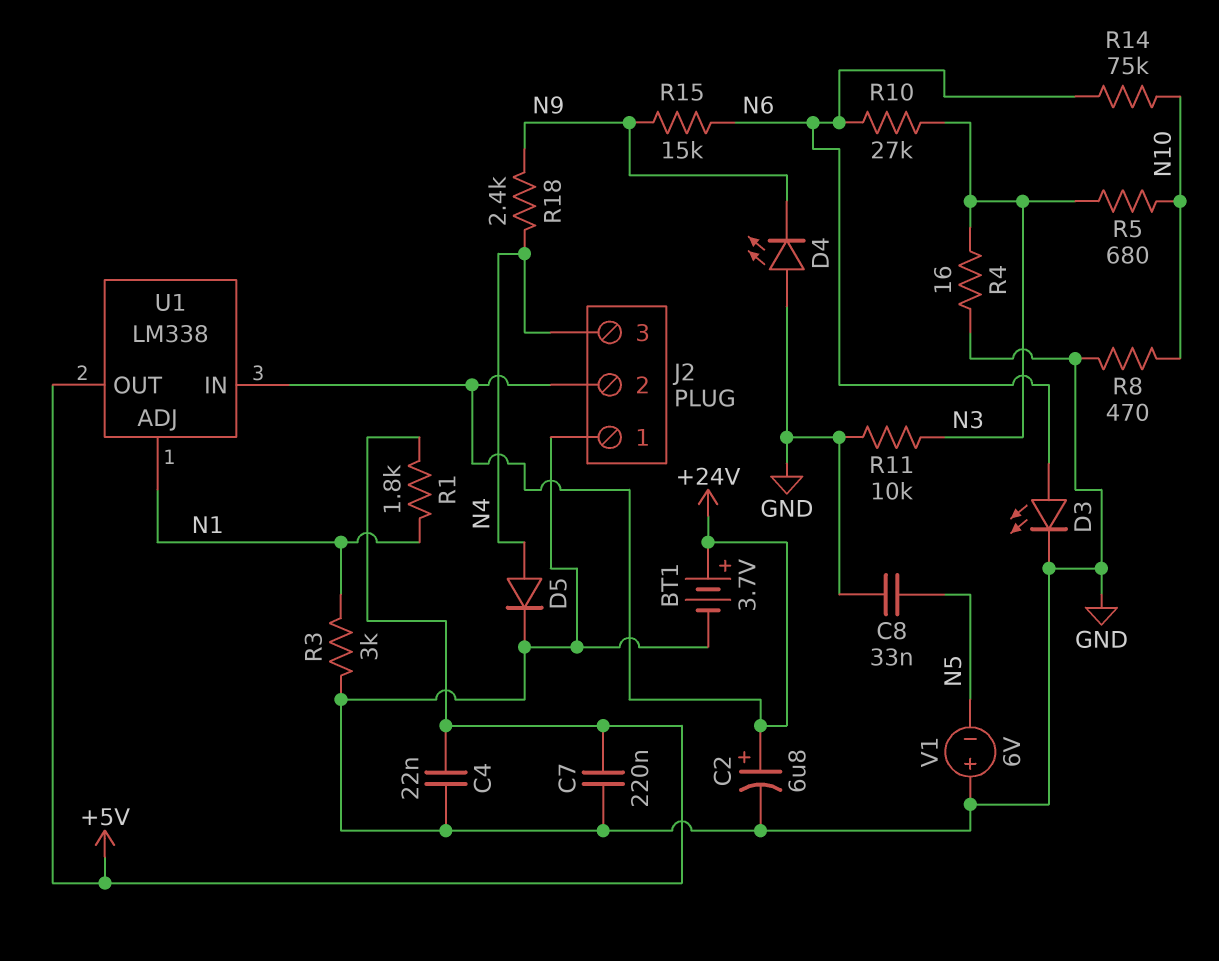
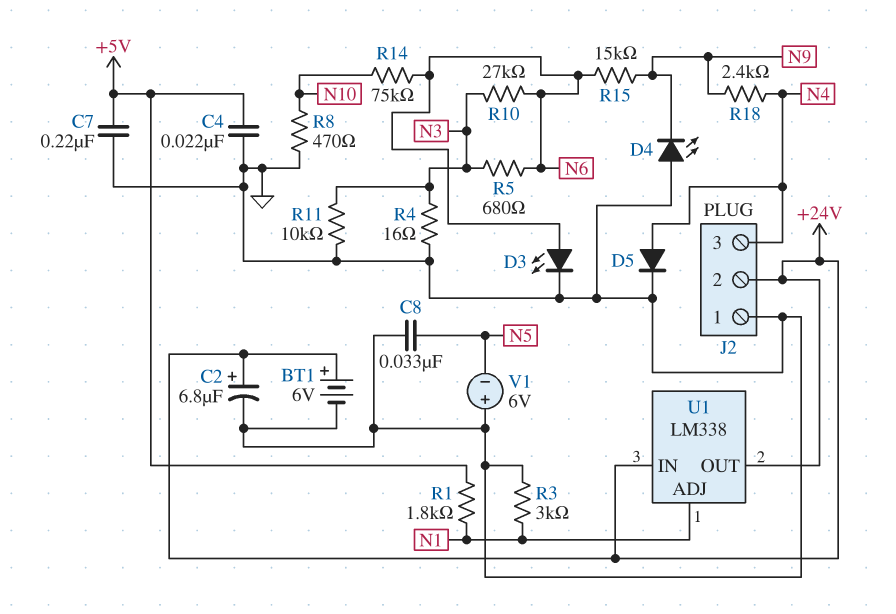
BT1: 3.7V (plus +24V, minus GND) -> 6V (plus +24V, minus GND)
R5: 680 (N3, N10) -> 680 (N3, N6)
U1 pin OUT: +5V -> +24V

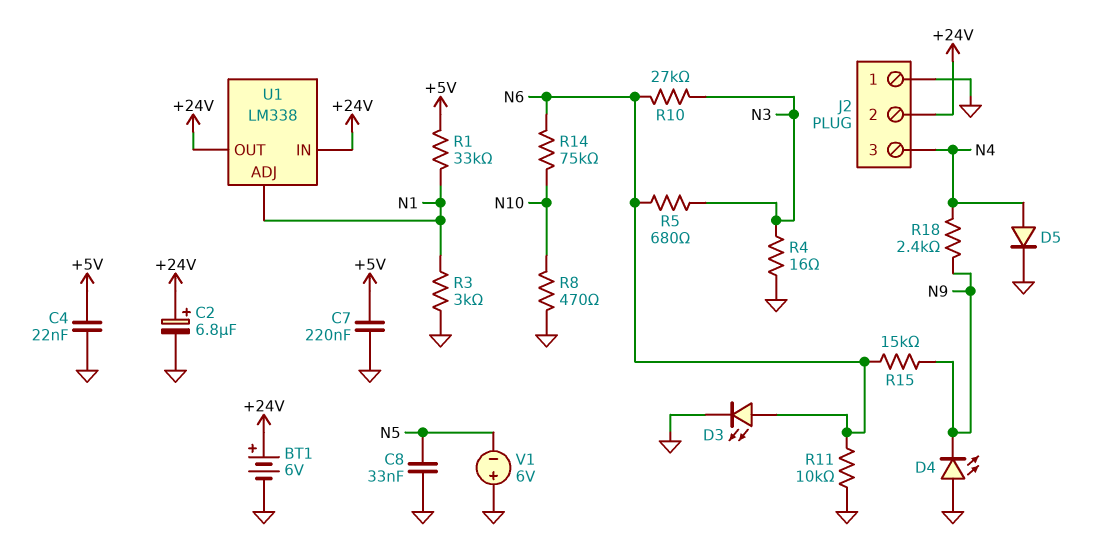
R1: 1.8k (+5V, N1) -> 33k (+5V, N1)
R11: 10k (GND, N3) -> 10k (GND, N6)

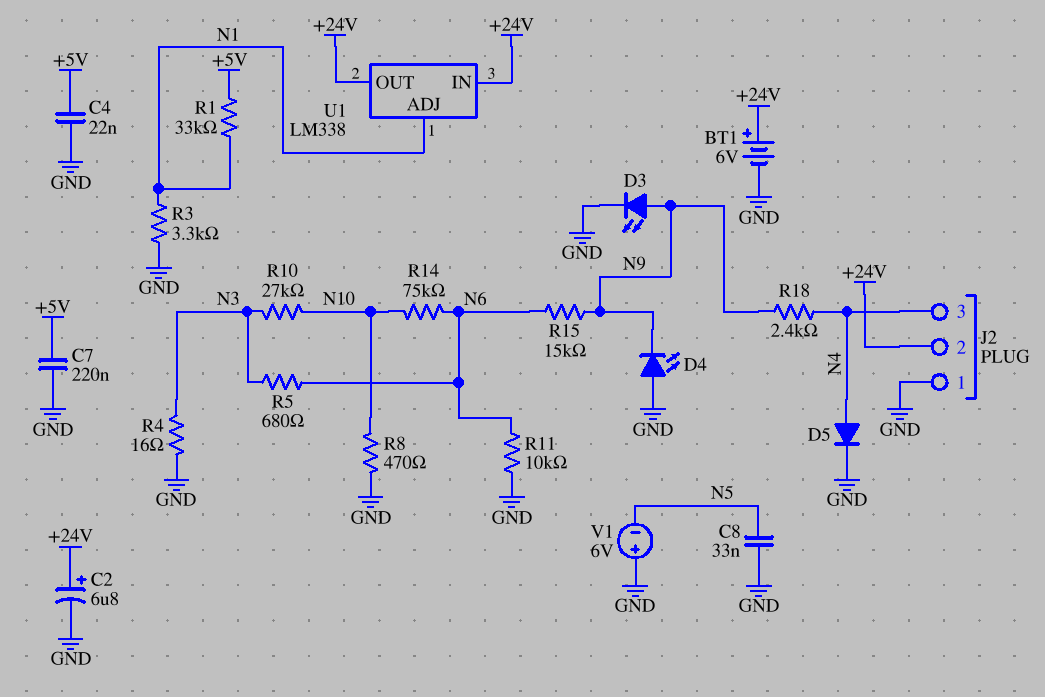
D3: LED (A N6, K GND) -> LED (A N9, K GND)
R3: 3k (GND, N1) -> 3.3k (GND, N1)
R10: 27k (N3, N6) -> 27k (N3, N10)

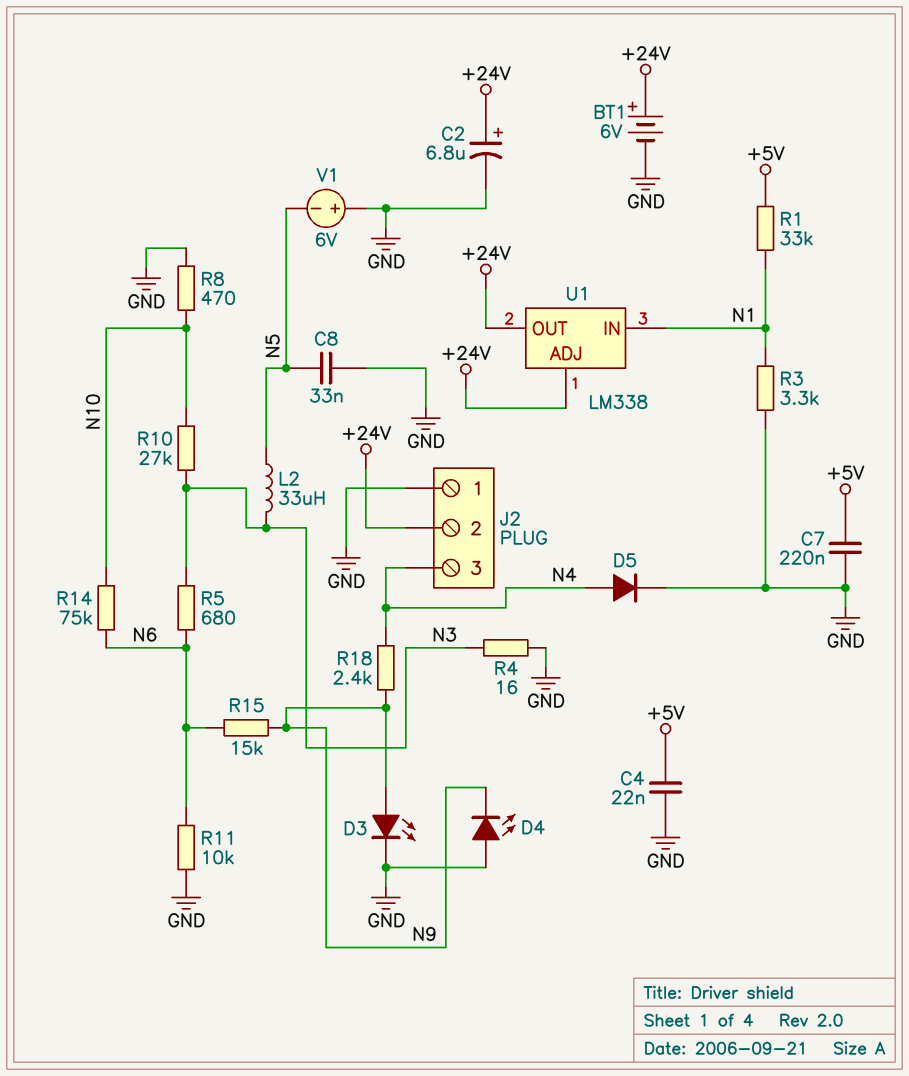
L2: none -> 33uH (N3, N5)
U1 pin ADJ: N1 -> +24V
U1 pin IN: +24V -> N1

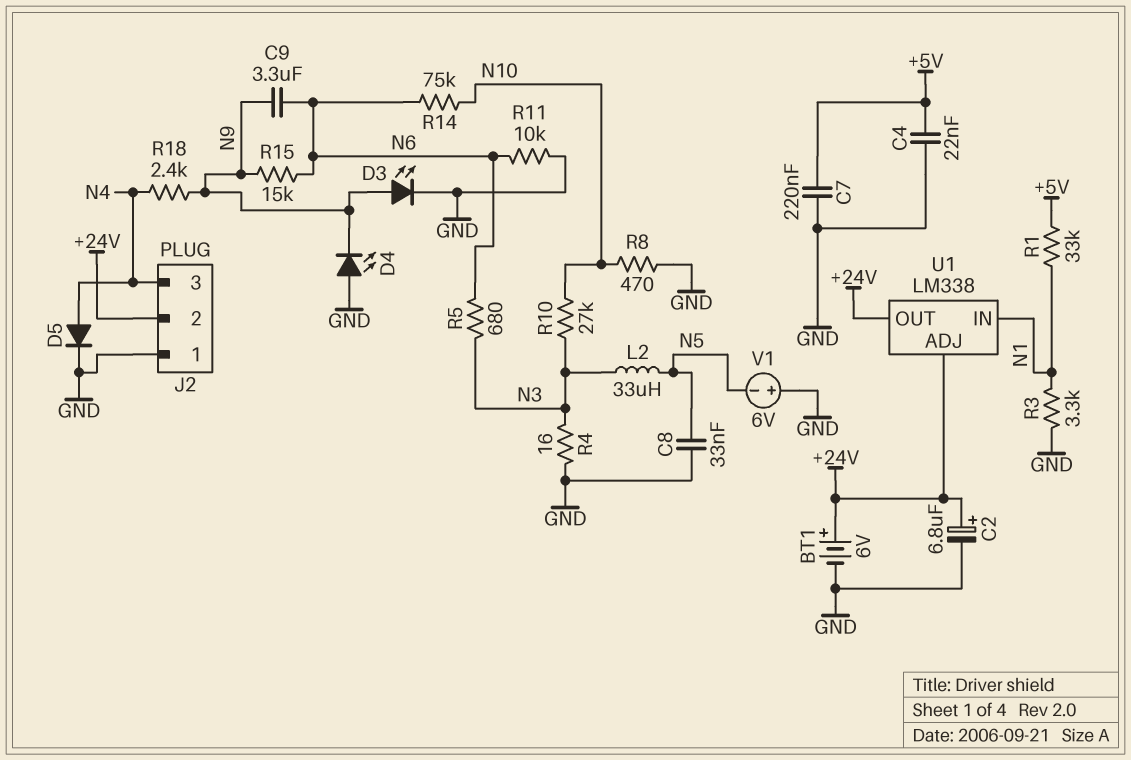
C9: none -> 3.3uF (N6, N9)

